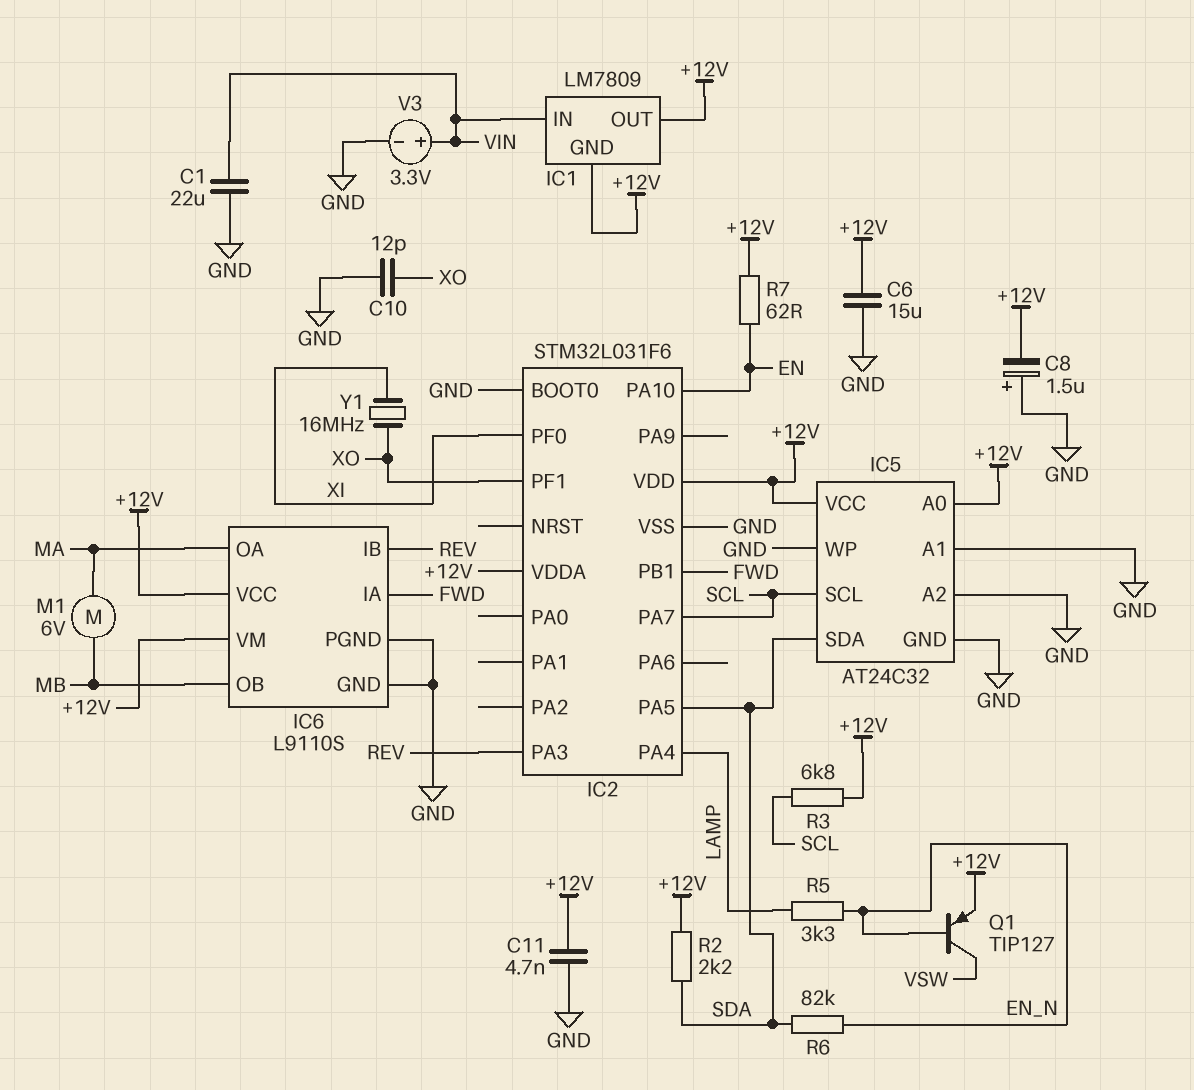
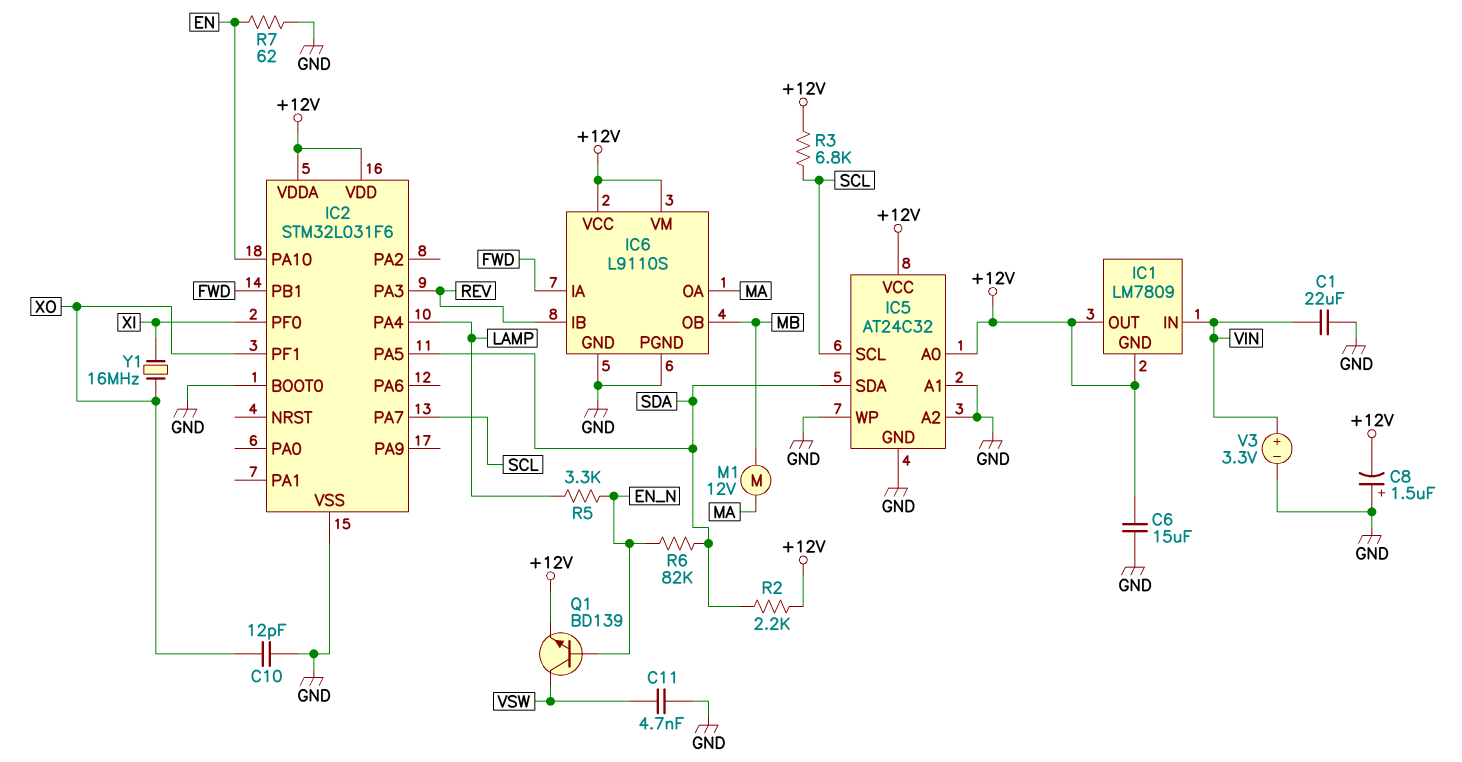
C11: 4.7nF (+12V, GND) -> 4.7nF (GND, VSW)
M1: motor 6V (MA, MB) -> motor 12V (MA, MB)
Q1: PNP TIP127 (B EN_N, C VSW, E +12V) -> NPN BD139 (B EN_N, C VSW, E +12V)
R7: 62 (+12V, EN) -> 62 (EN, GND)

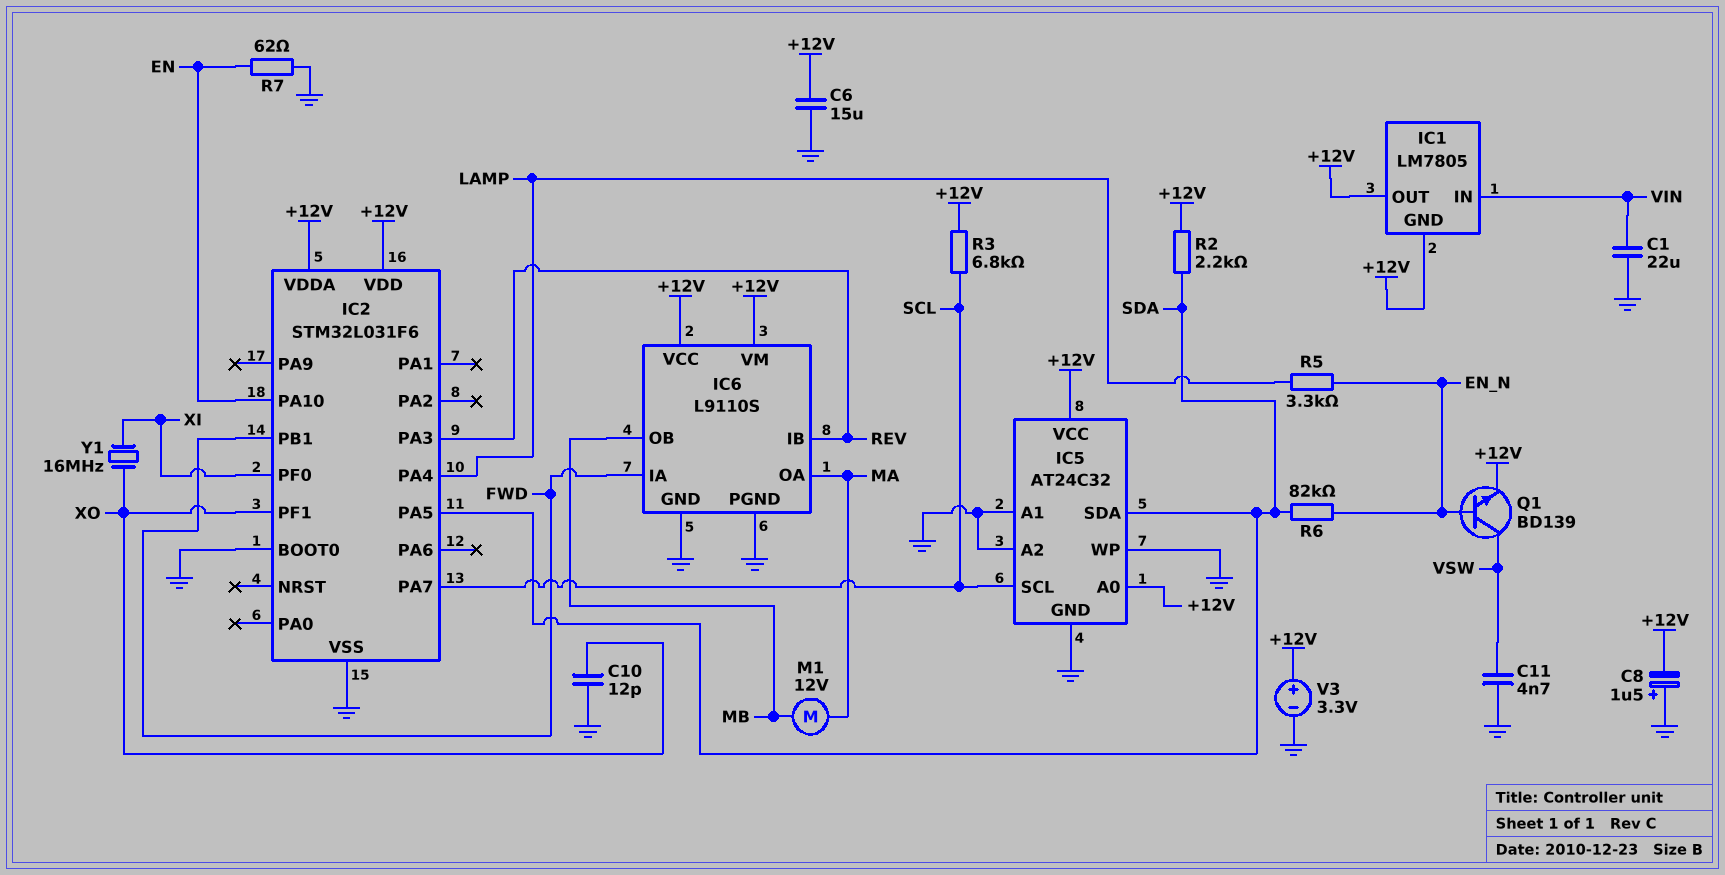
IC1: LM7809 -> LM7805
V3: 3.3V (plus VIN, minus GND) -> 3.3V (plus +12V, minus GND)

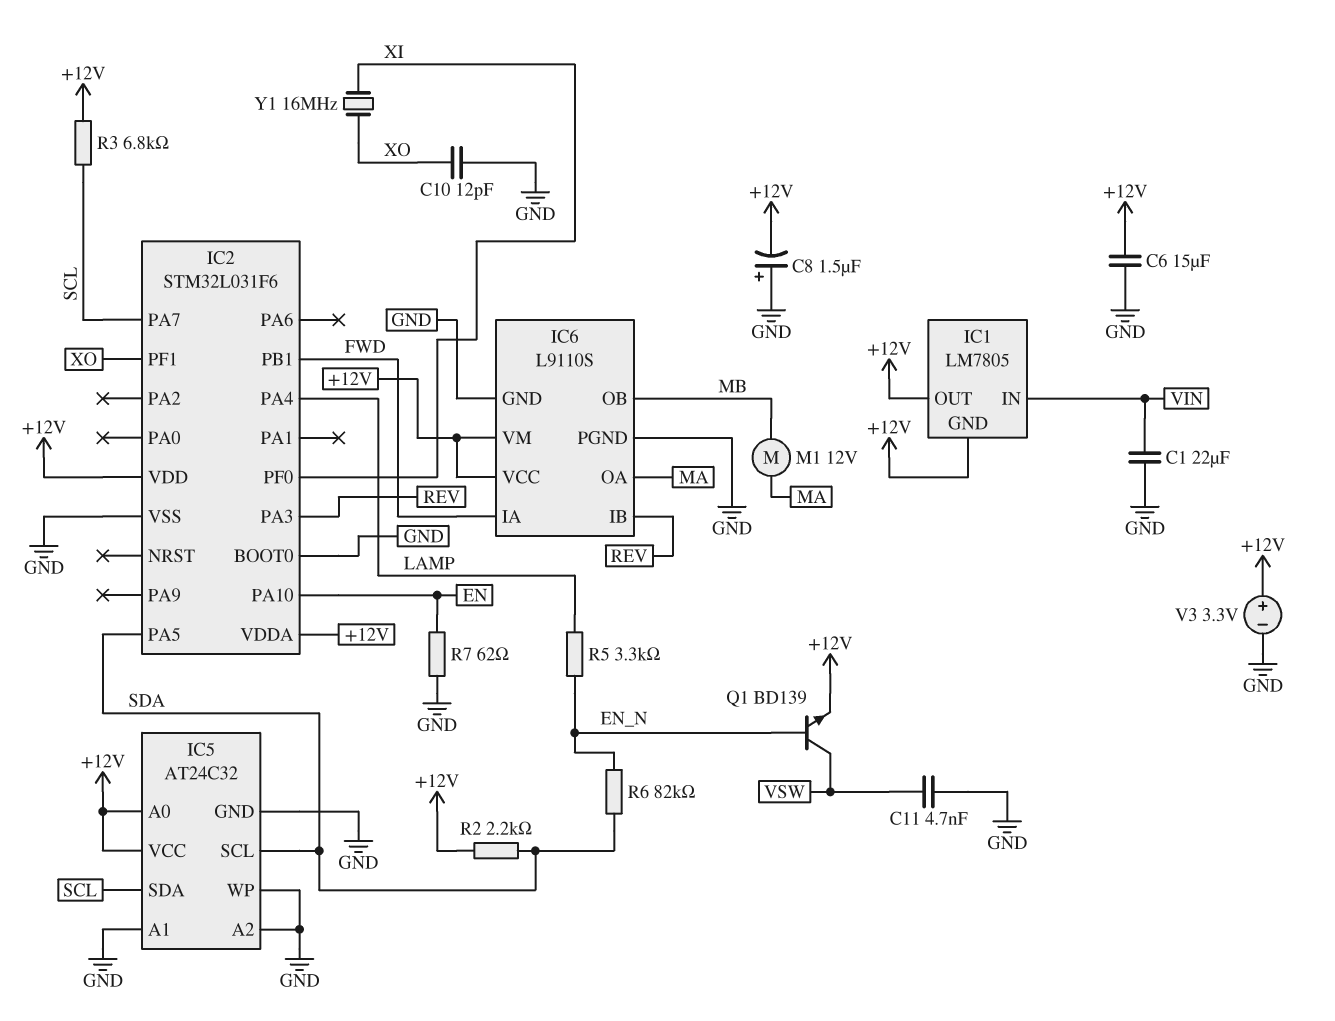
IC5 pin SCL: SCL -> SDA
IC5 pin SDA: SDA -> SCL

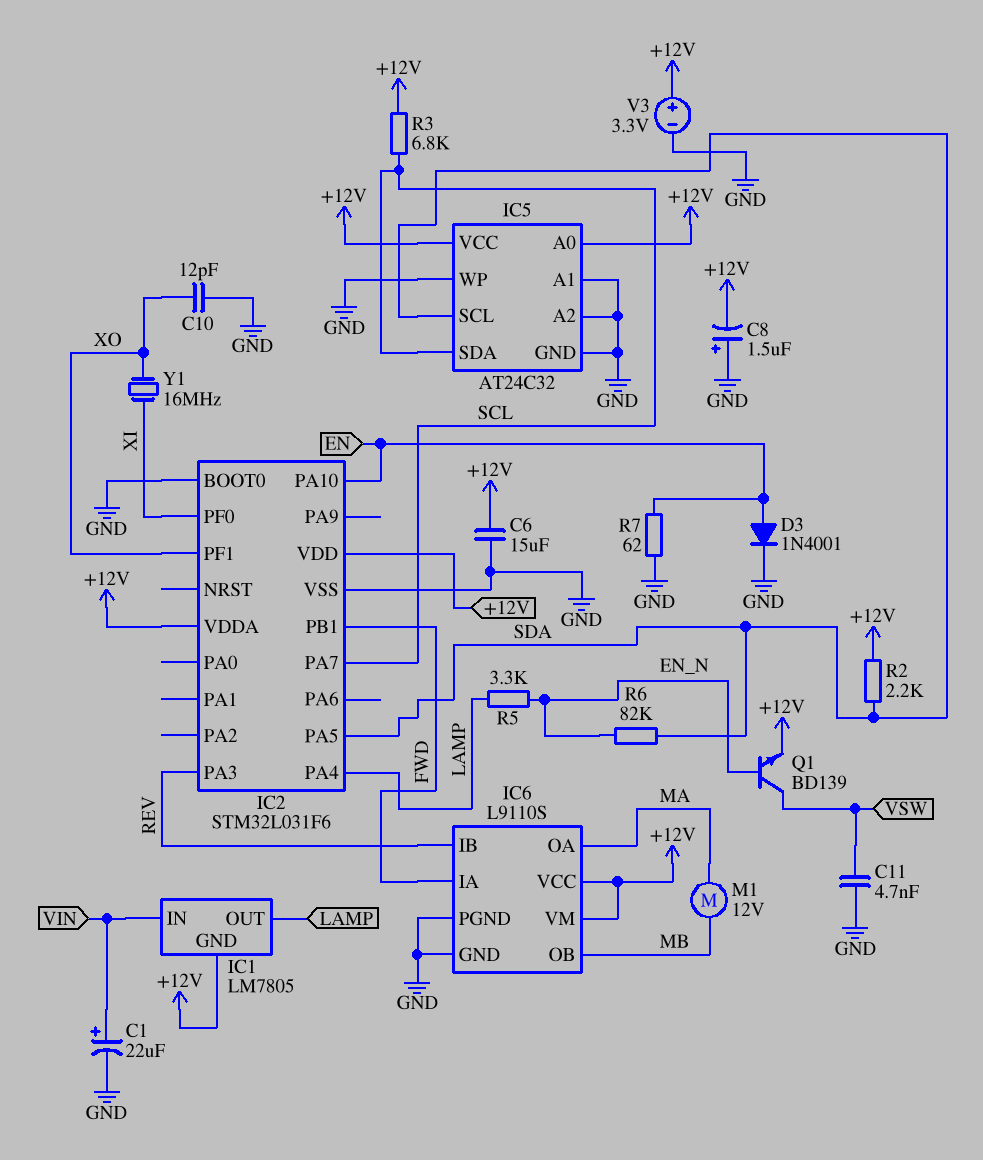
C1: 22uF (GND, VIN) -> 22uF (plus VIN, minus GND)
D3: none -> diode 1N4001 (A EN, K GND)
IC1 pin OUT: +12V -> LAMP

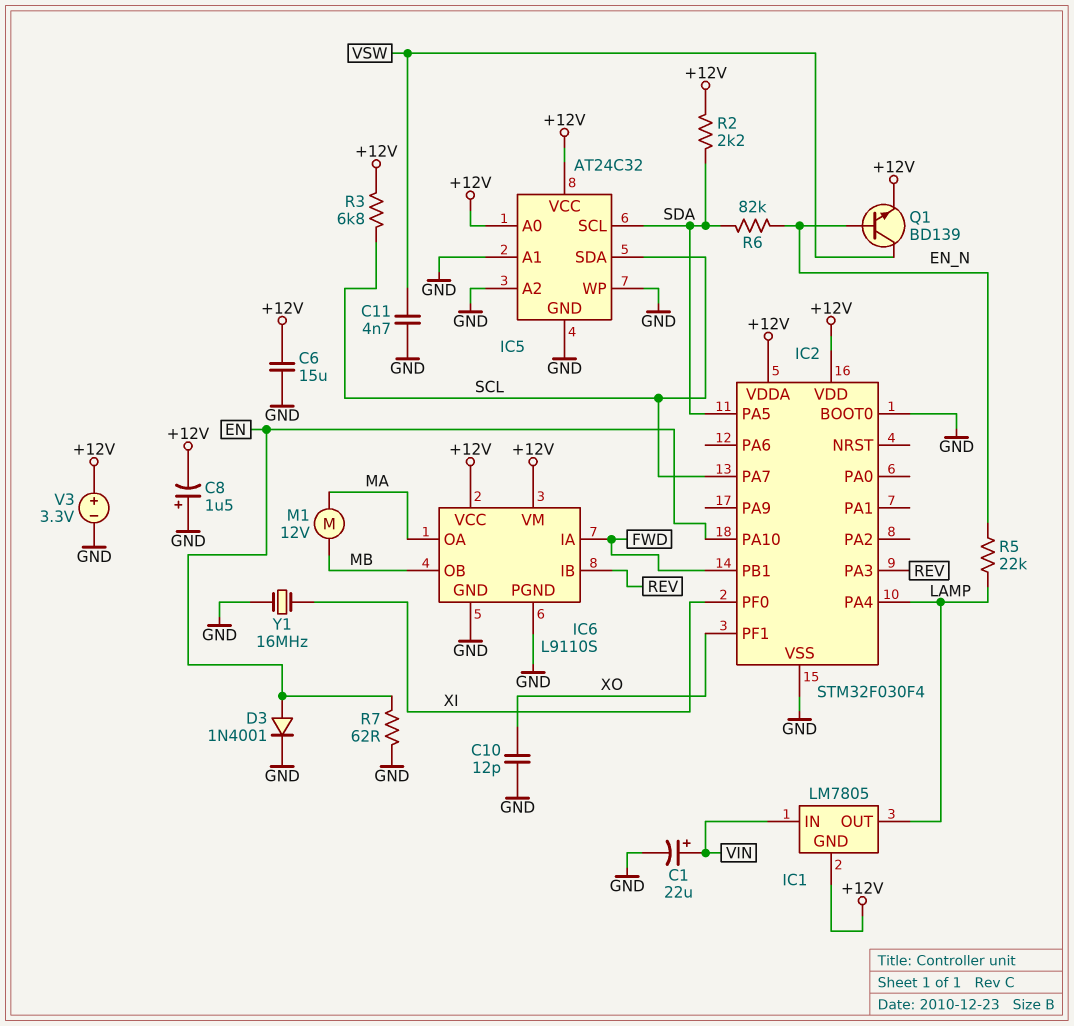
IC2: STM32L031F6 -> STM32F030F4
R5: 3.3k (EN_N, LAMP) -> 22k (EN_N, LAMP)
Y1: 16MHz (XI, XO) -> 16MHz (GND, XI)

